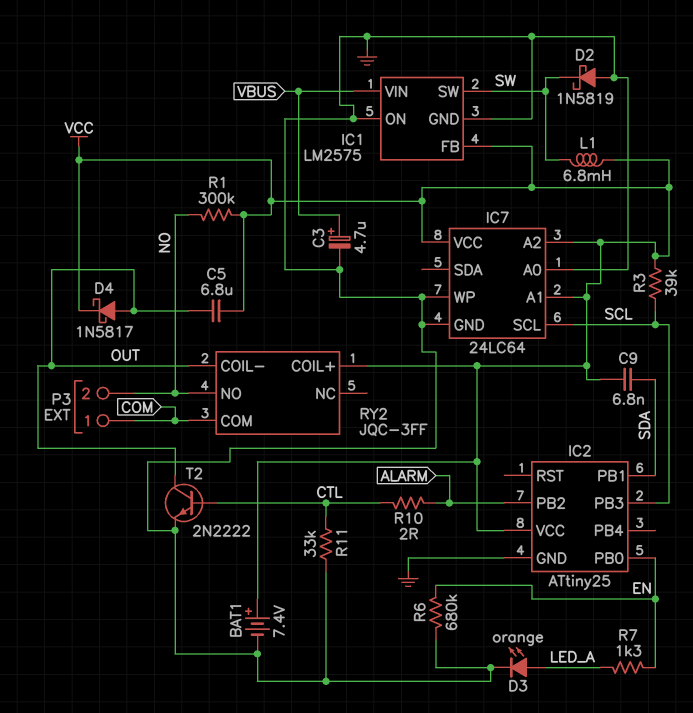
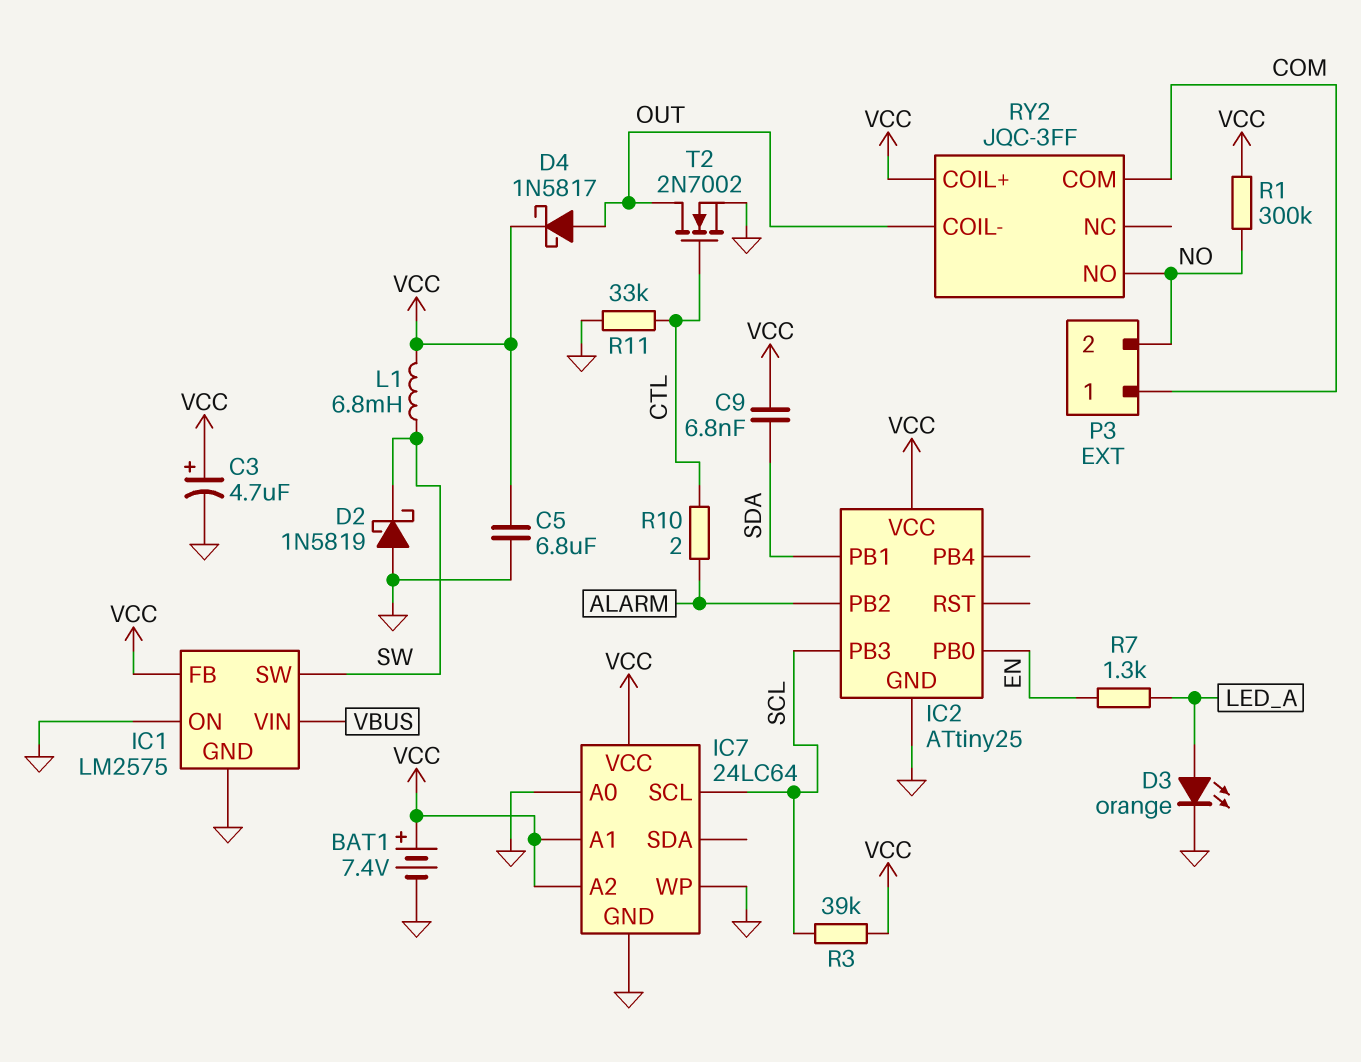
C3: 4.7uF (plus VBUS, minus GND) -> 4.7uF (plus VCC, minus GND)
C5: 6.8uF (OUT, VCC) -> 6.8uF (GND, VCC)
R6: 680k (EN, GND) -> none
T2: NPN 2N2222 (B CTL, C OUT, E GND) -> NMOS 2N7002 (G CTL, D OUT, S GND)

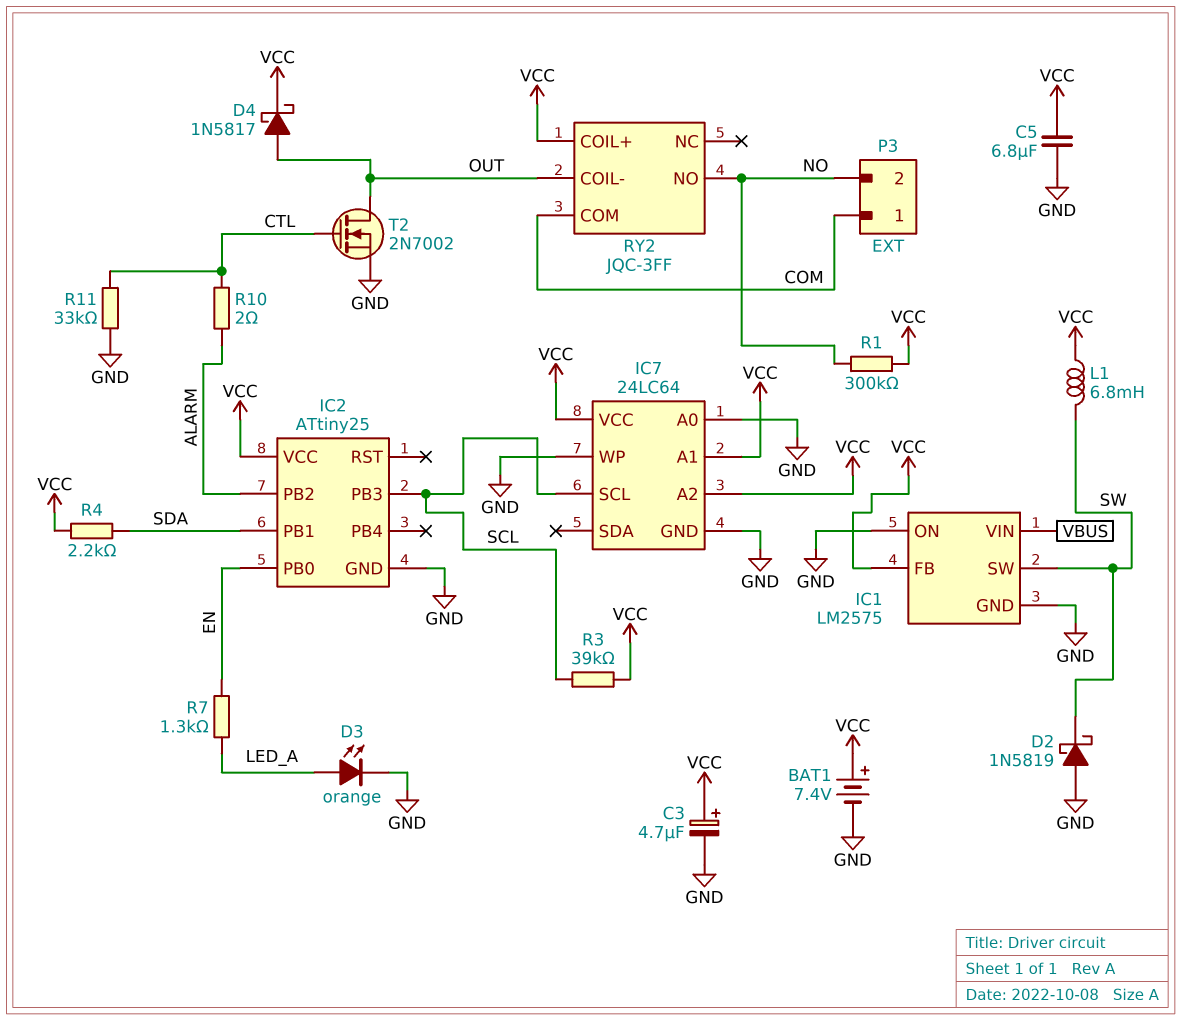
C9: 6.8nF (SDA, VCC) -> none
R4: none -> 2.2k (SDA, VCC)

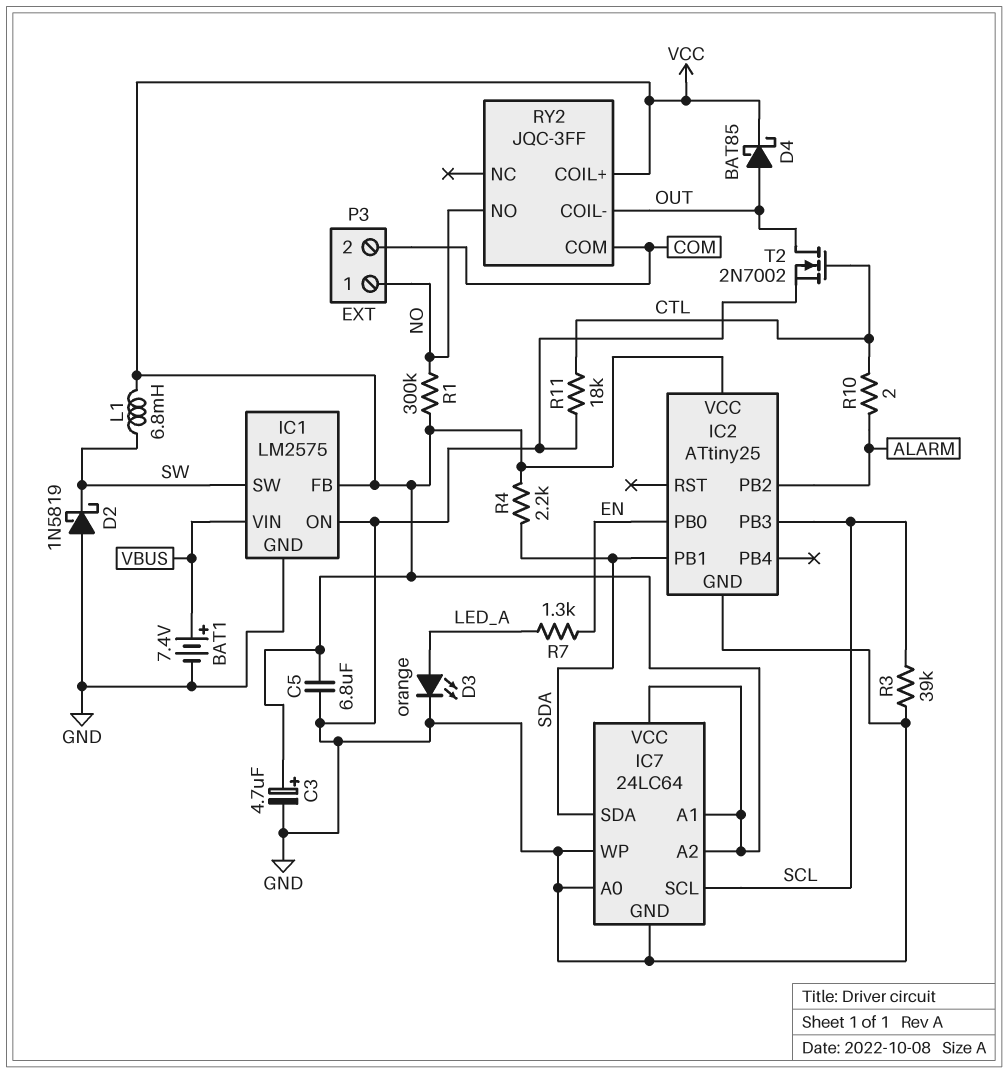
BAT1: 7.4V (plus VCC, minus GND) -> 7.4V (plus VBUS, minus GND)
D4: schottky 1N5817 (A OUT, K VCC) -> schottky BAT85 (A OUT, K VCC)
IC7 pin SDA: none -> SDA
P3 pin 1: COM -> NO
P3 pin 2: NO -> COM
R3: 39k (SCL, VCC) -> 39k (GND, SCL)
R11: 33k (CTL, GND) -> 18k (CTL, GND)

